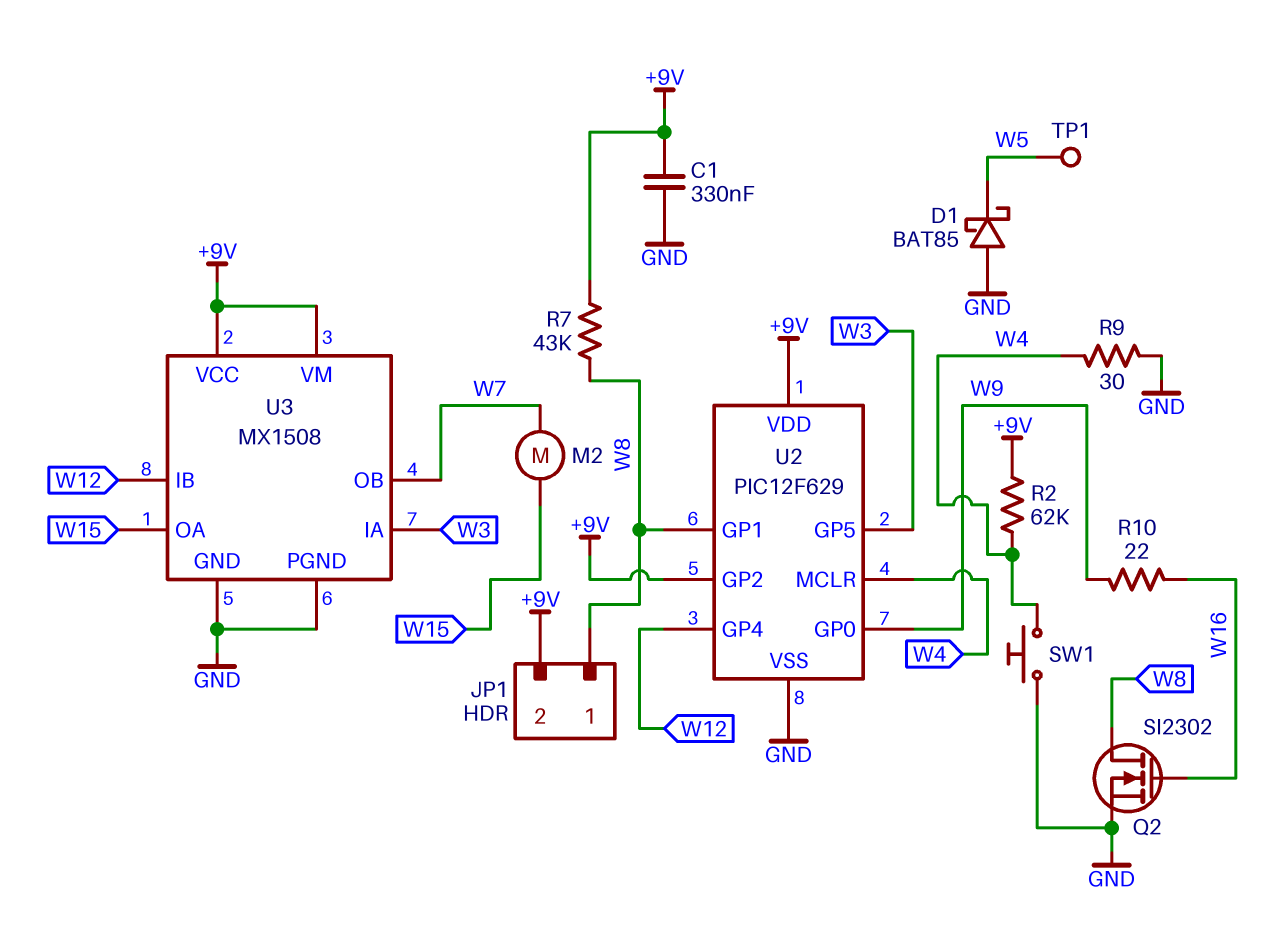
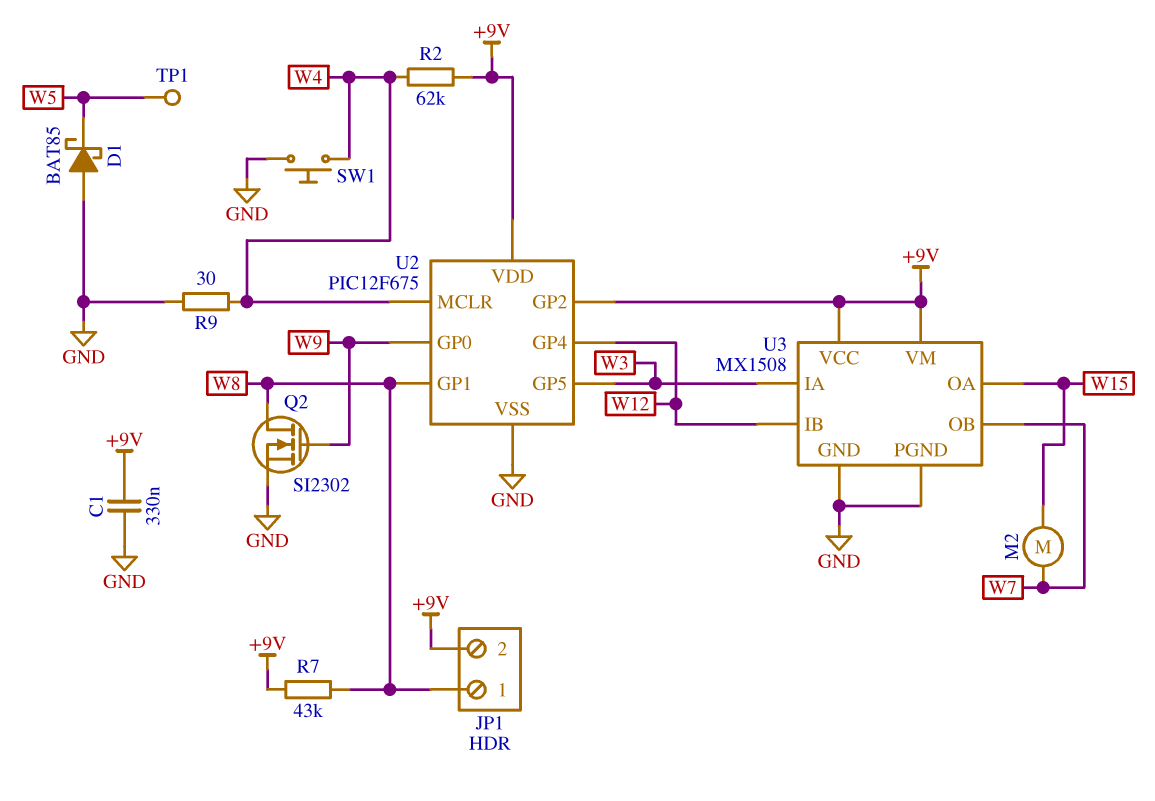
Q2: NMOS SI2302 (G W16, D W8, S GND) -> NMOS SI2302 (G W9, D W8, S GND)
R10: 22 (W9, W16) -> none
U2: PIC12F629 -> PIC12F675

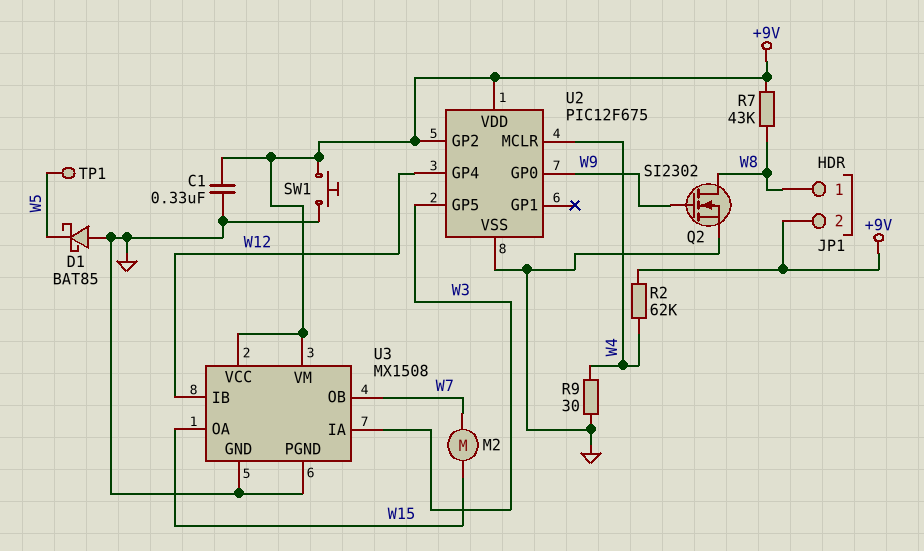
SW1: button (GND, W4) -> button (+9V, GND)
U2 pin GP1: W8 -> none

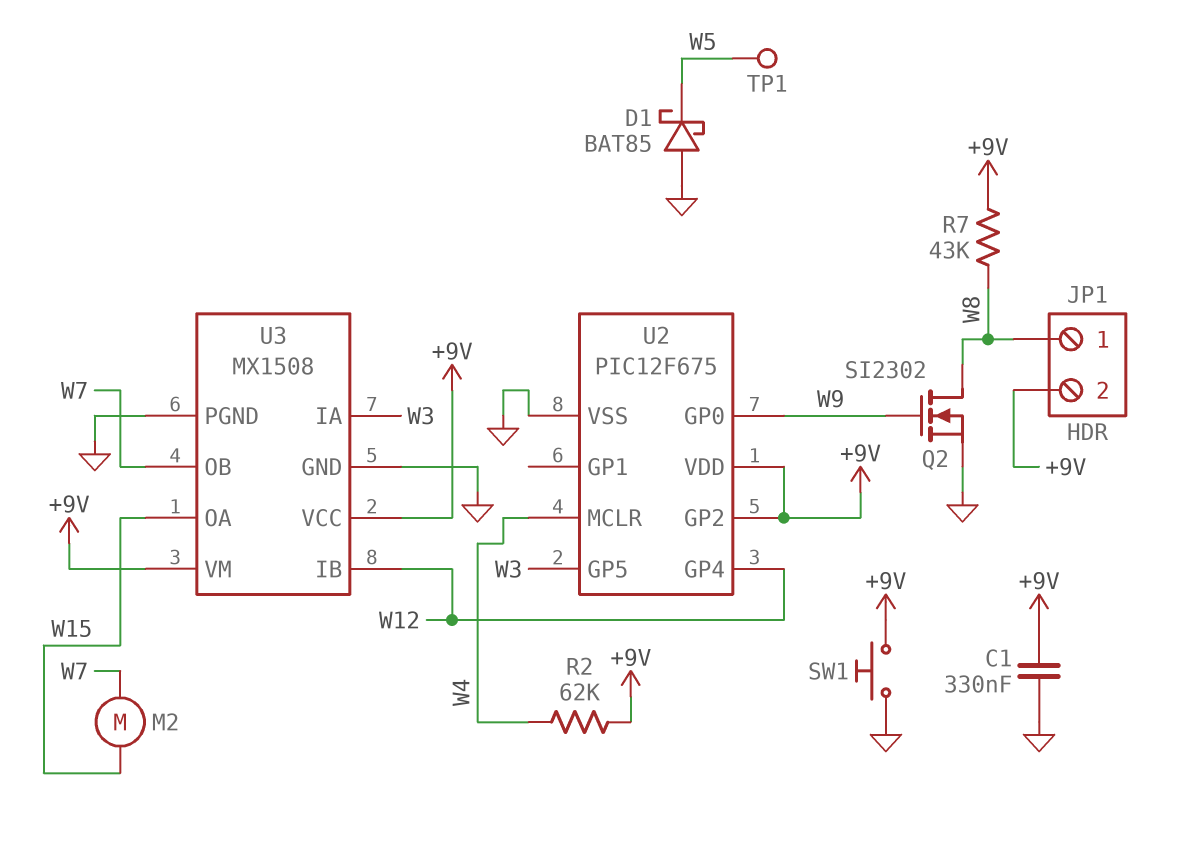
R9: 30 (GND, W4) -> none

